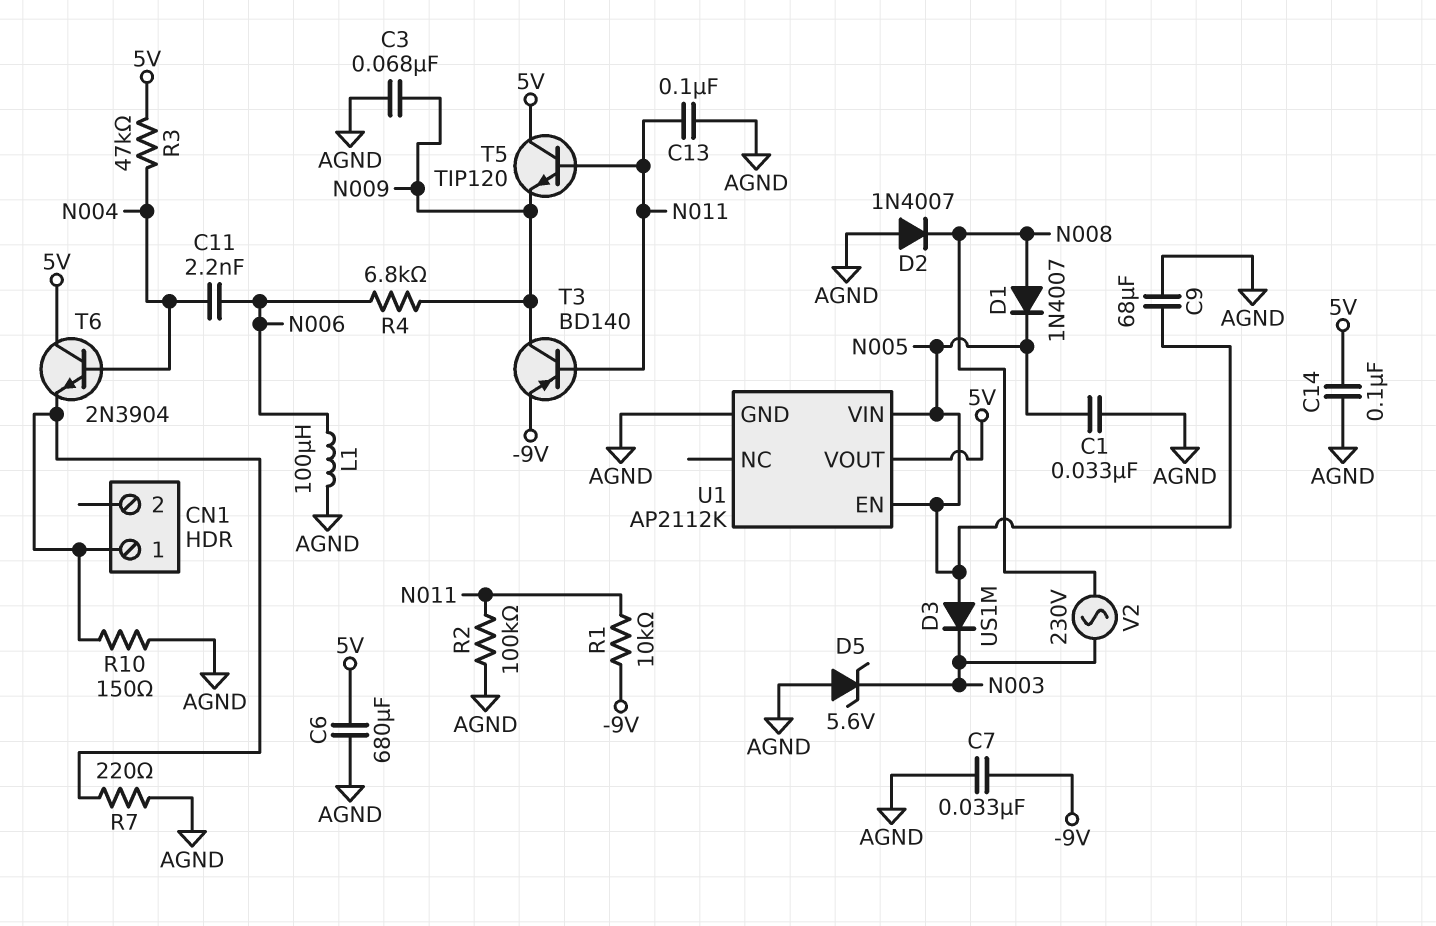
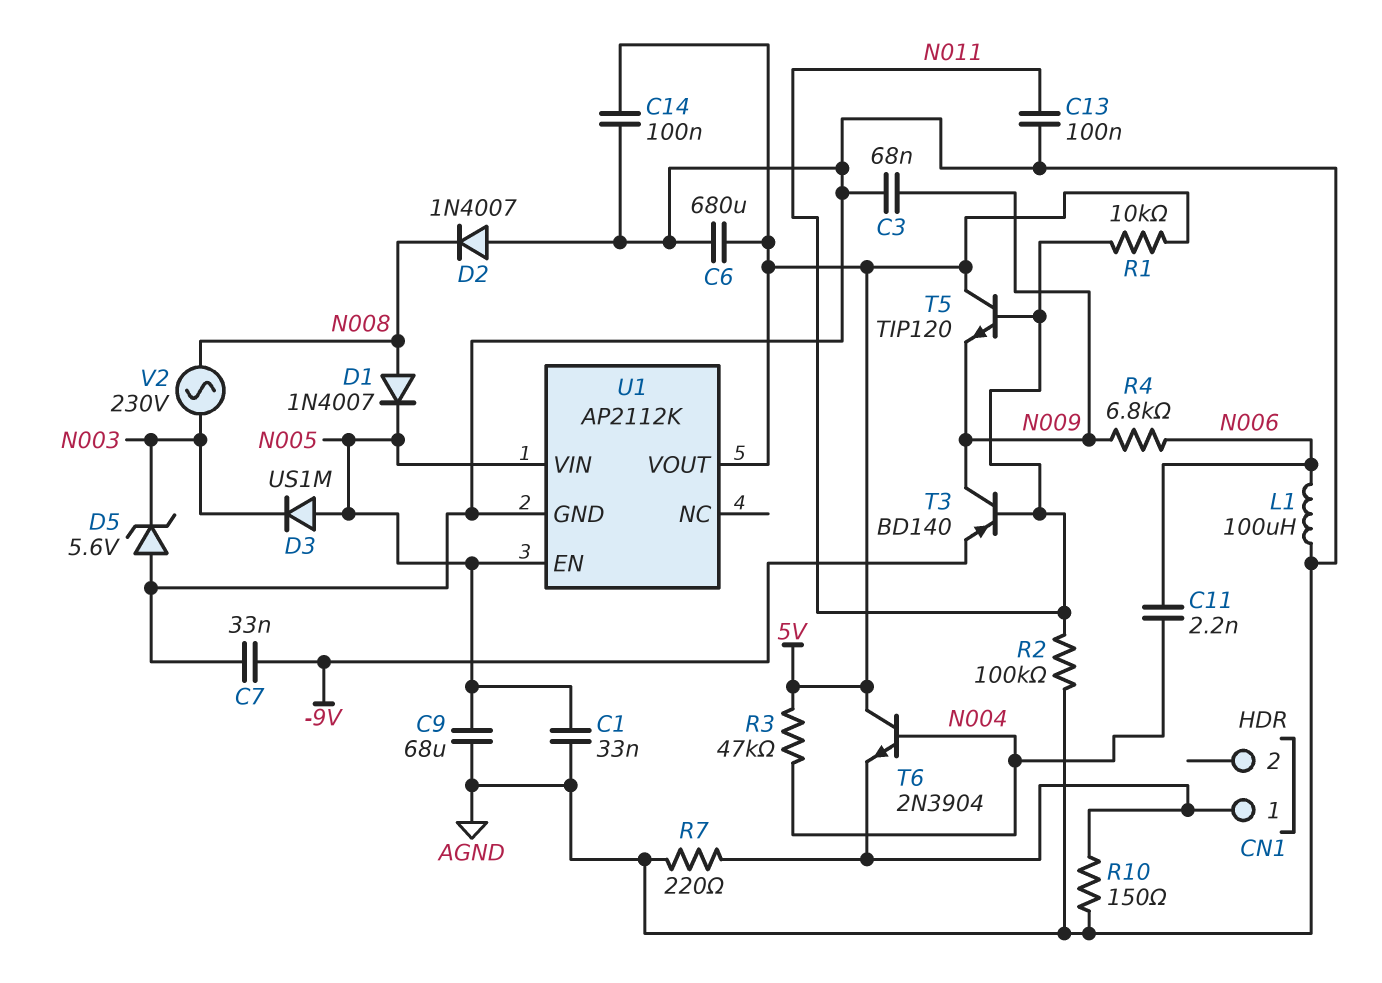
R1: 10k (-9V, N011) -> 10k (5V, N011)

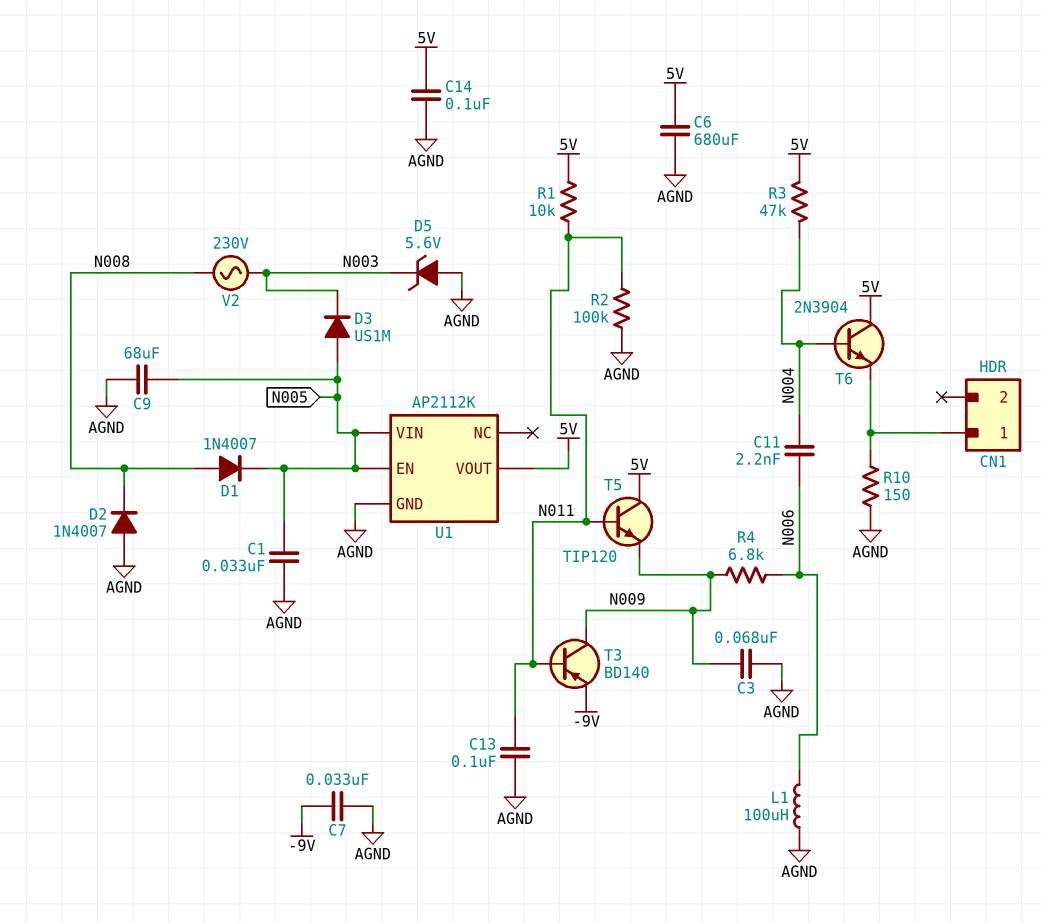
R7: 220 (AGND, CN1/1) -> none

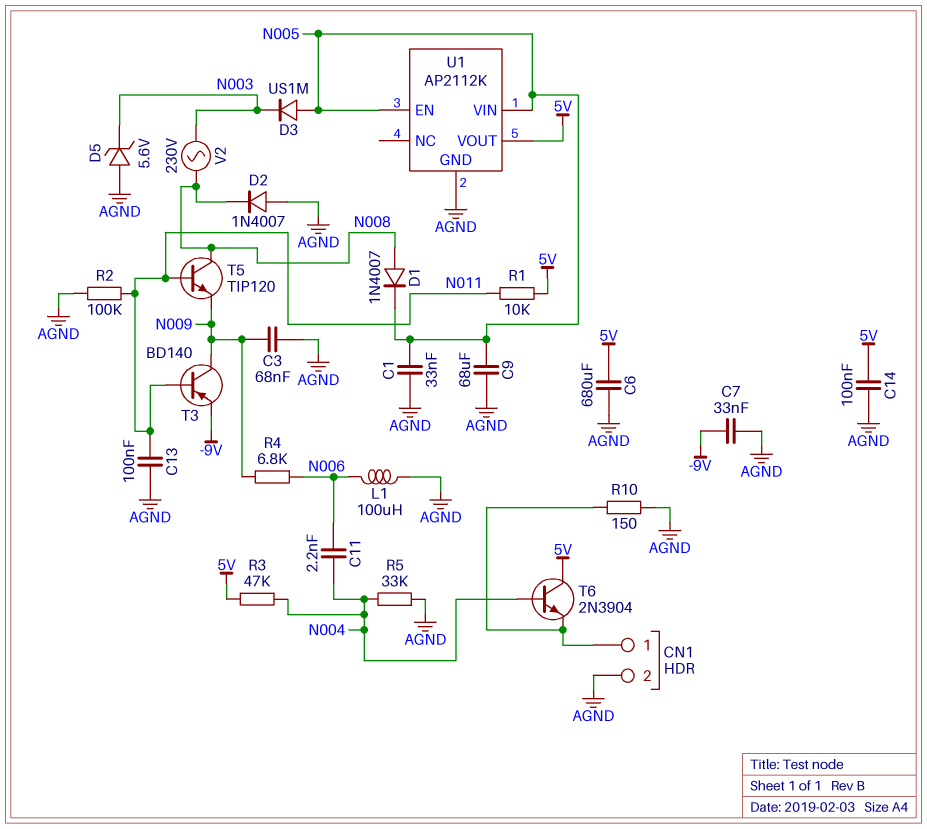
CN1 pin 2: none -> AGND
R5: none -> 33k (AGND, N004)
T5: NPN TIP120 (B N011, C 5V, E N009) -> NPN TIP120 (B N011, C N008, E N009)

